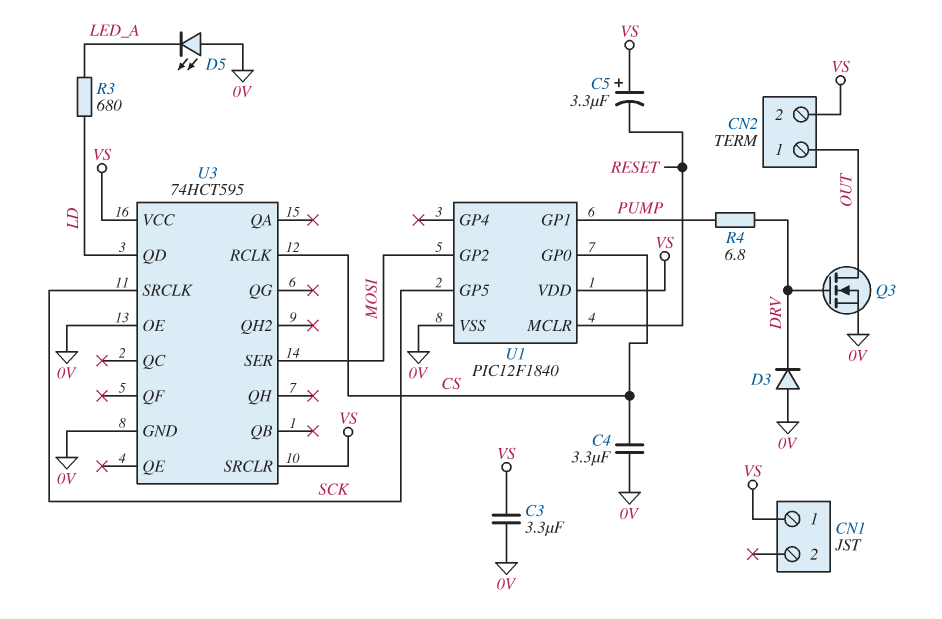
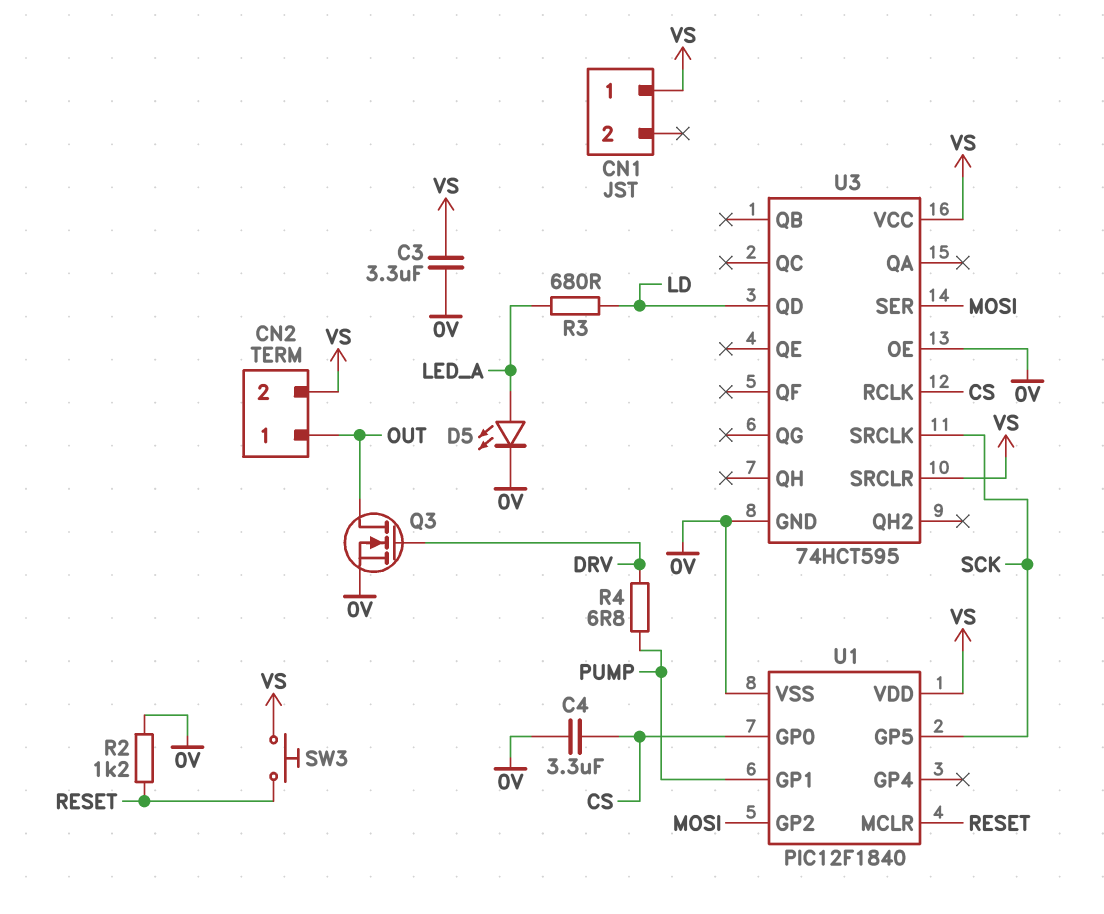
C5: 3.3uF (plus VS, minus RESET) -> none
D3: diode (A 0V, K DRV) -> none
D5: LED (A 0V, K LED_A) -> LED (A LED_A, K 0V)
R2: none -> 1.2k (0V, RESET)
SW3: none -> button (RESET, VS)

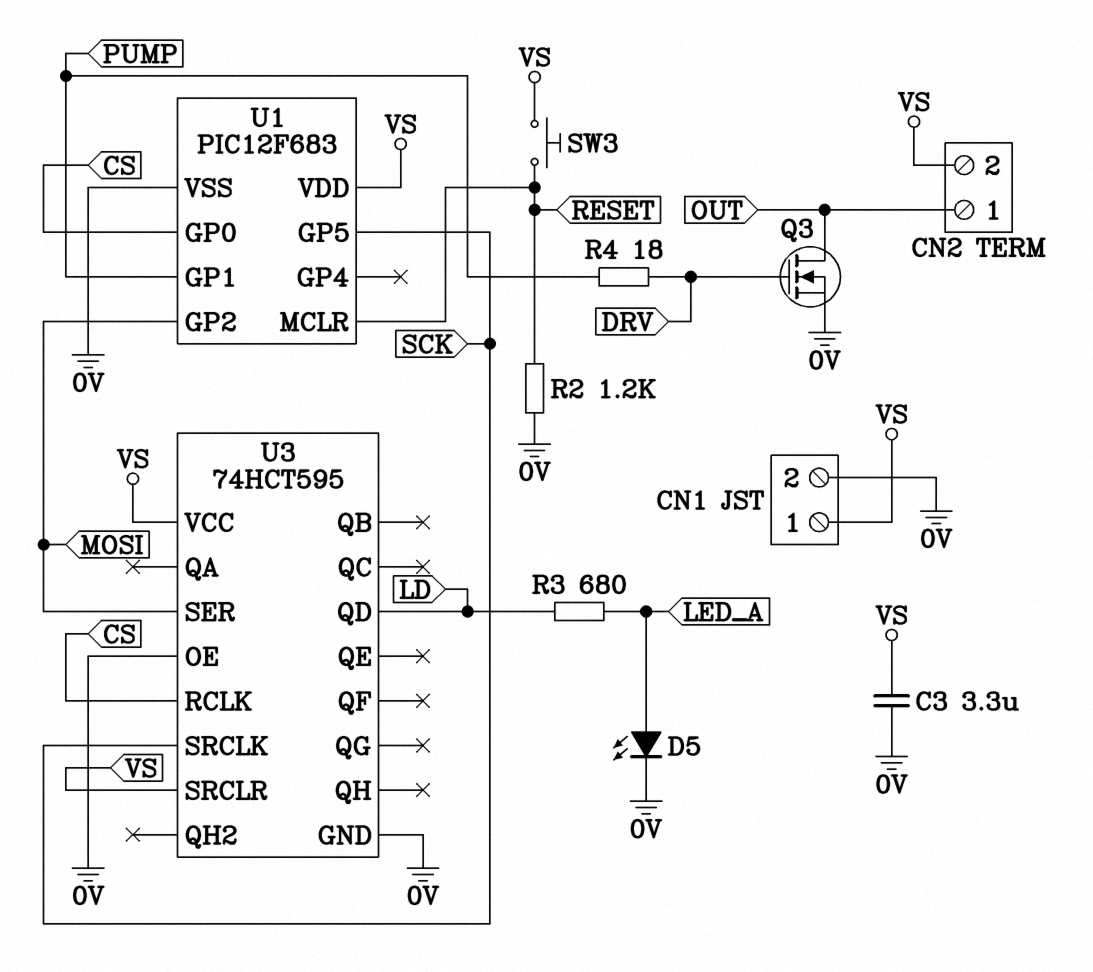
C4: 3.3uF (0V, CS) -> none
CN1 pin 2: none -> 0V
R4: 6.8 (DRV, PUMP) -> 18 (DRV, PUMP)
U1: PIC12F1840 -> PIC12F683

